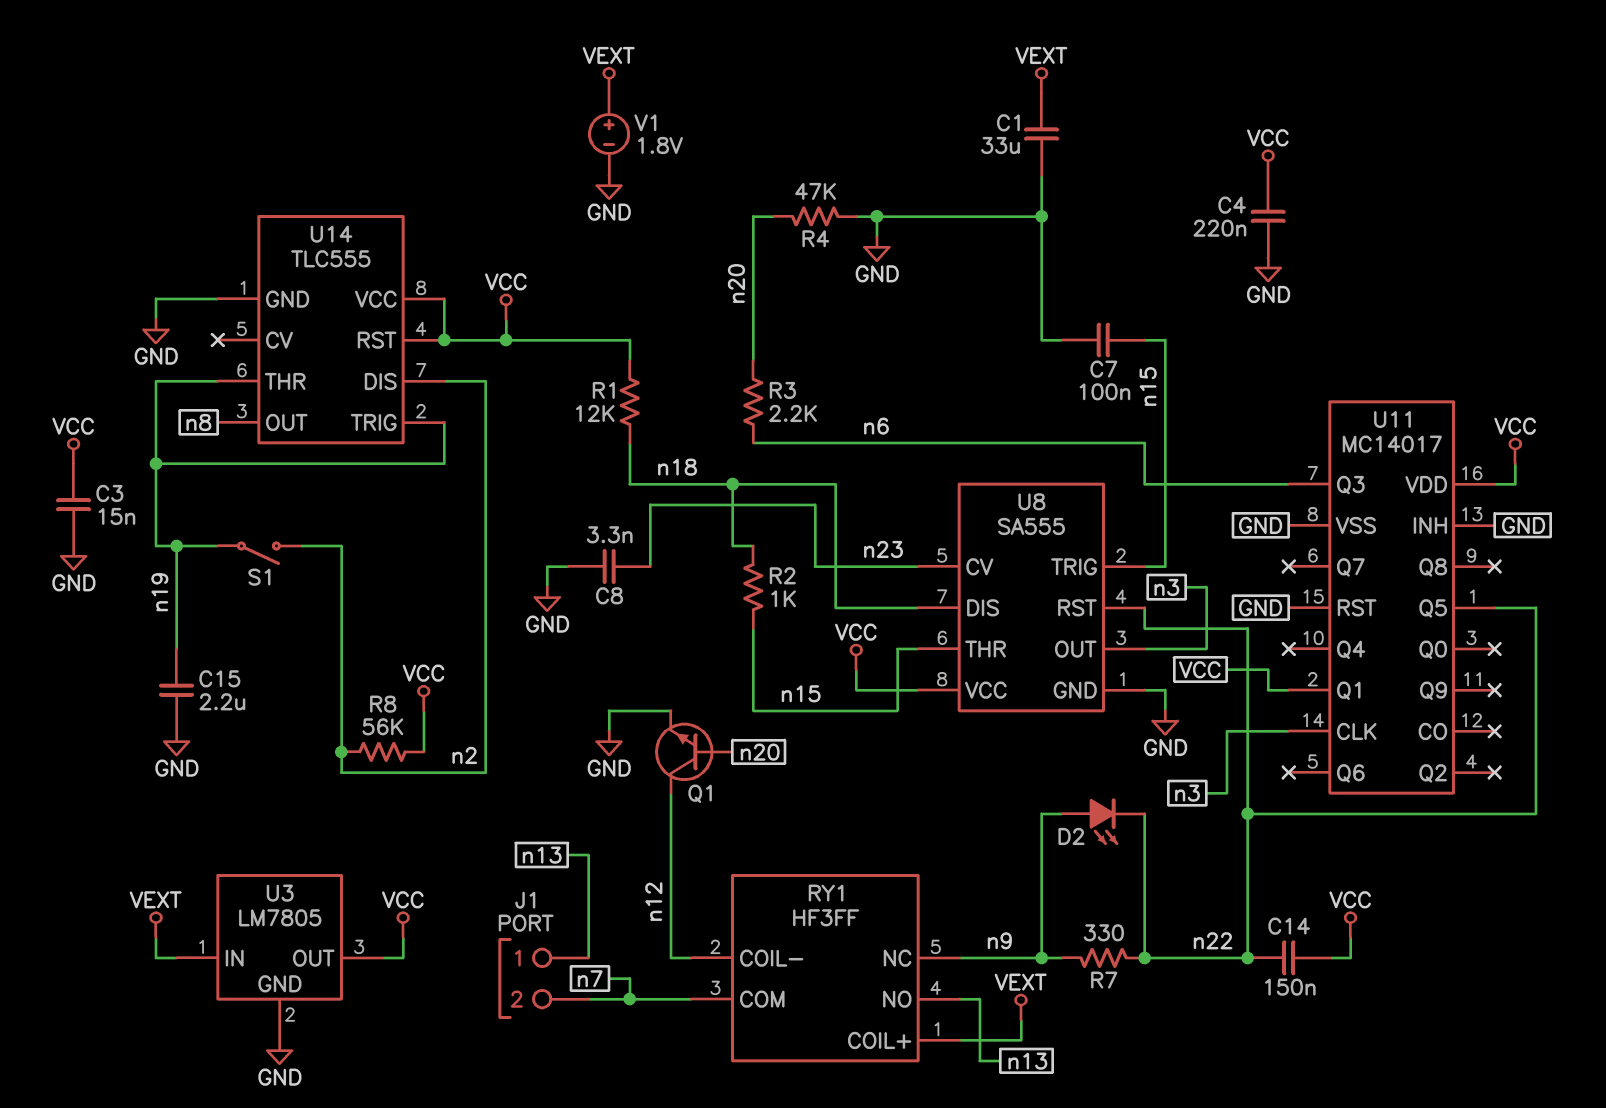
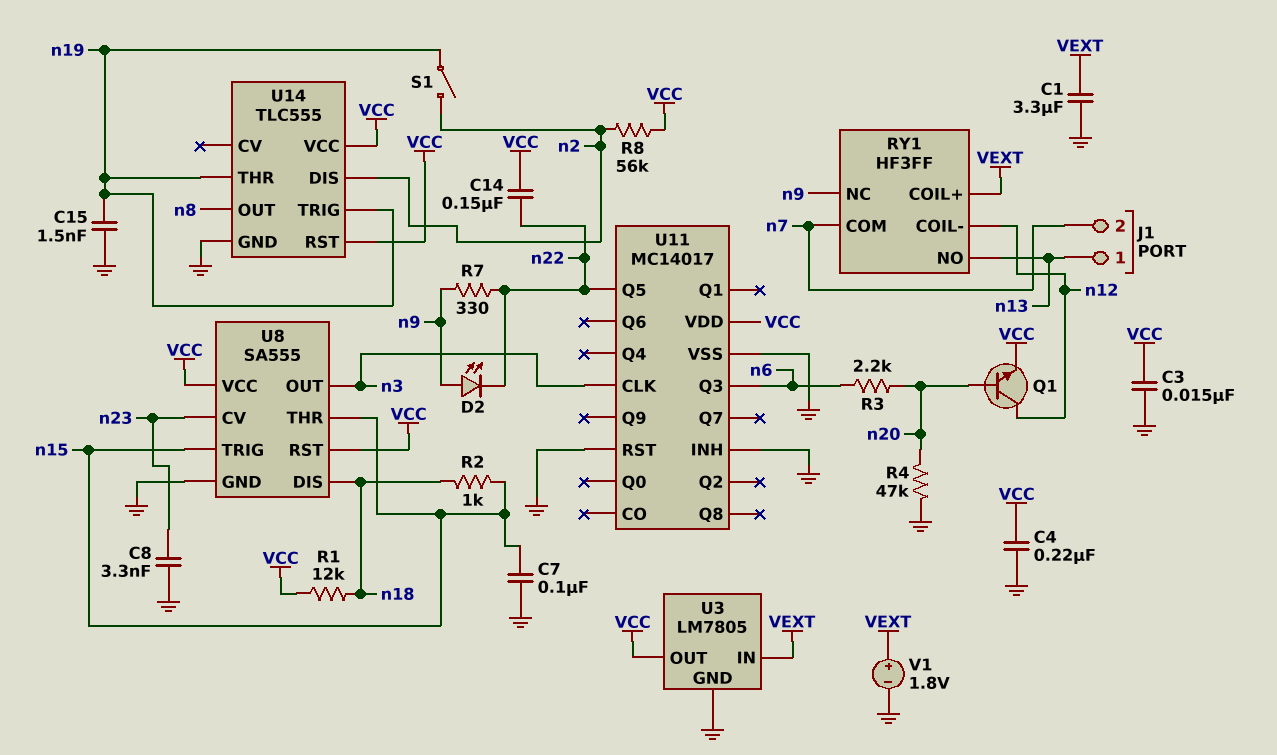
C1: 33uF (GND, VEXT) -> 3.3uF (GND, VEXT)
C15: 2.2uF (GND, n19) -> 1.5nF (GND, n19)
Q1: NPN (B n20, C n12, E GND) -> NPN (B n20, C n12, E VCC)
U8 pin RST: n22 -> VCC
U11 pin Q1: VCC -> none

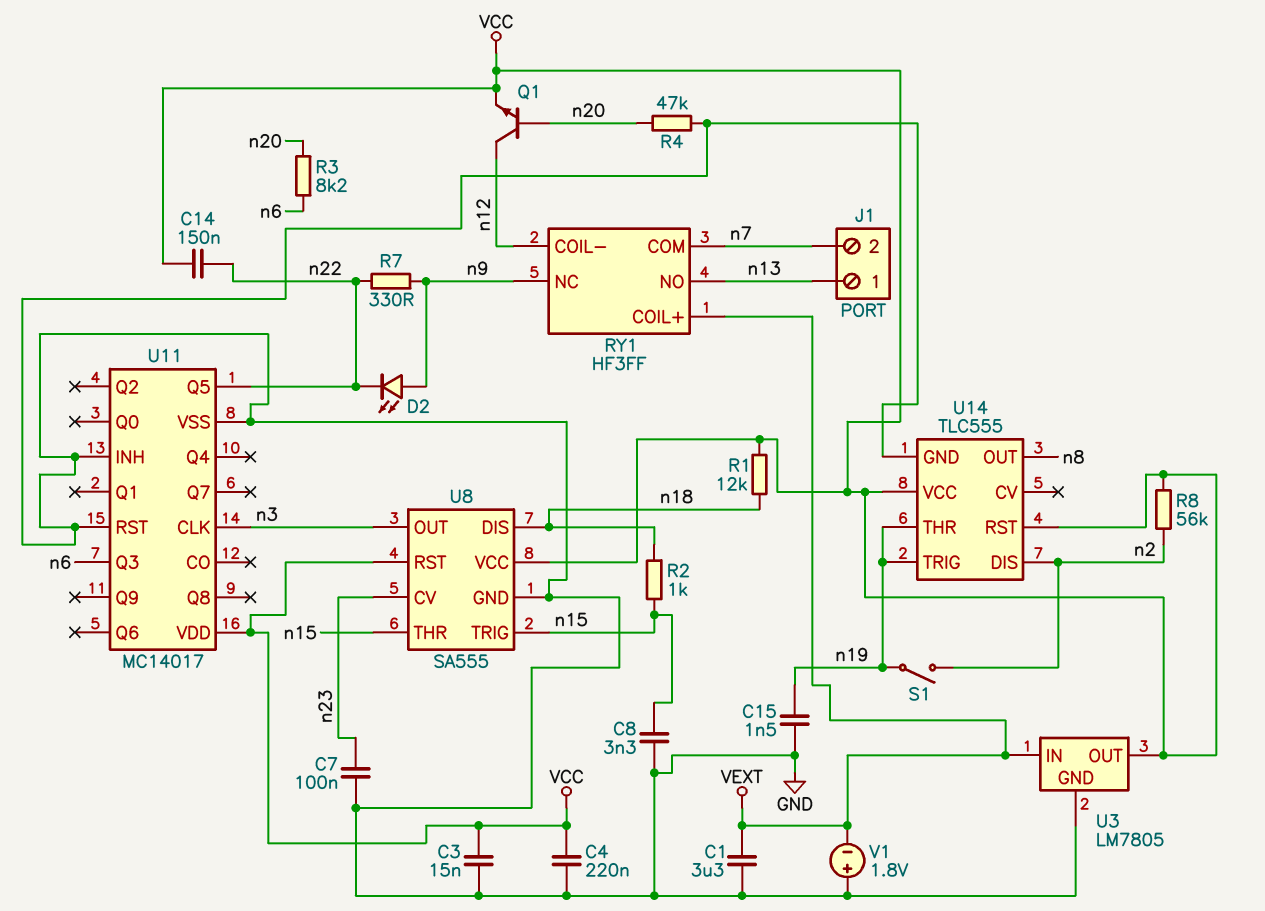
C7: 100nF (GND, n15) -> 100nF (GND, n23)
C8: 3.3nF (GND, n23) -> 3.3nF (GND, n15)
R3: 2.2k (n6, n20) -> 8.2k (n6, n20)
V1: 1.8V (plus VEXT, minus GND) -> 1.8V (plus GND, minus VEXT)

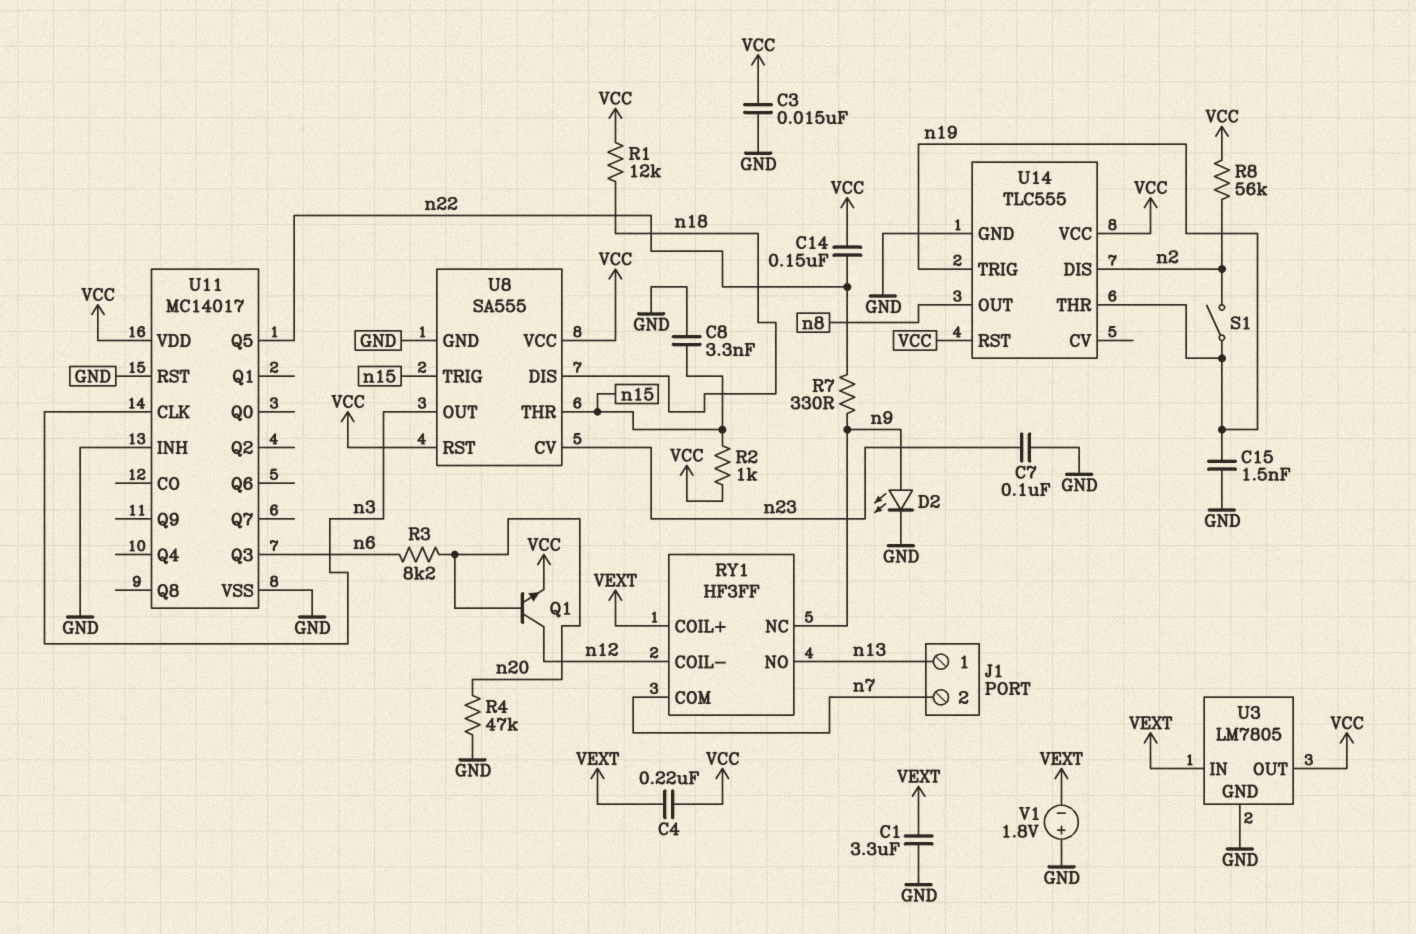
C4: 220nF (GND, VCC) -> 220nF (VCC, VEXT)
D2: LED (A n9, K n22) -> LED (A n9, K GND)
R2: 1k (n15, n18) -> 1k (VCC, n15)

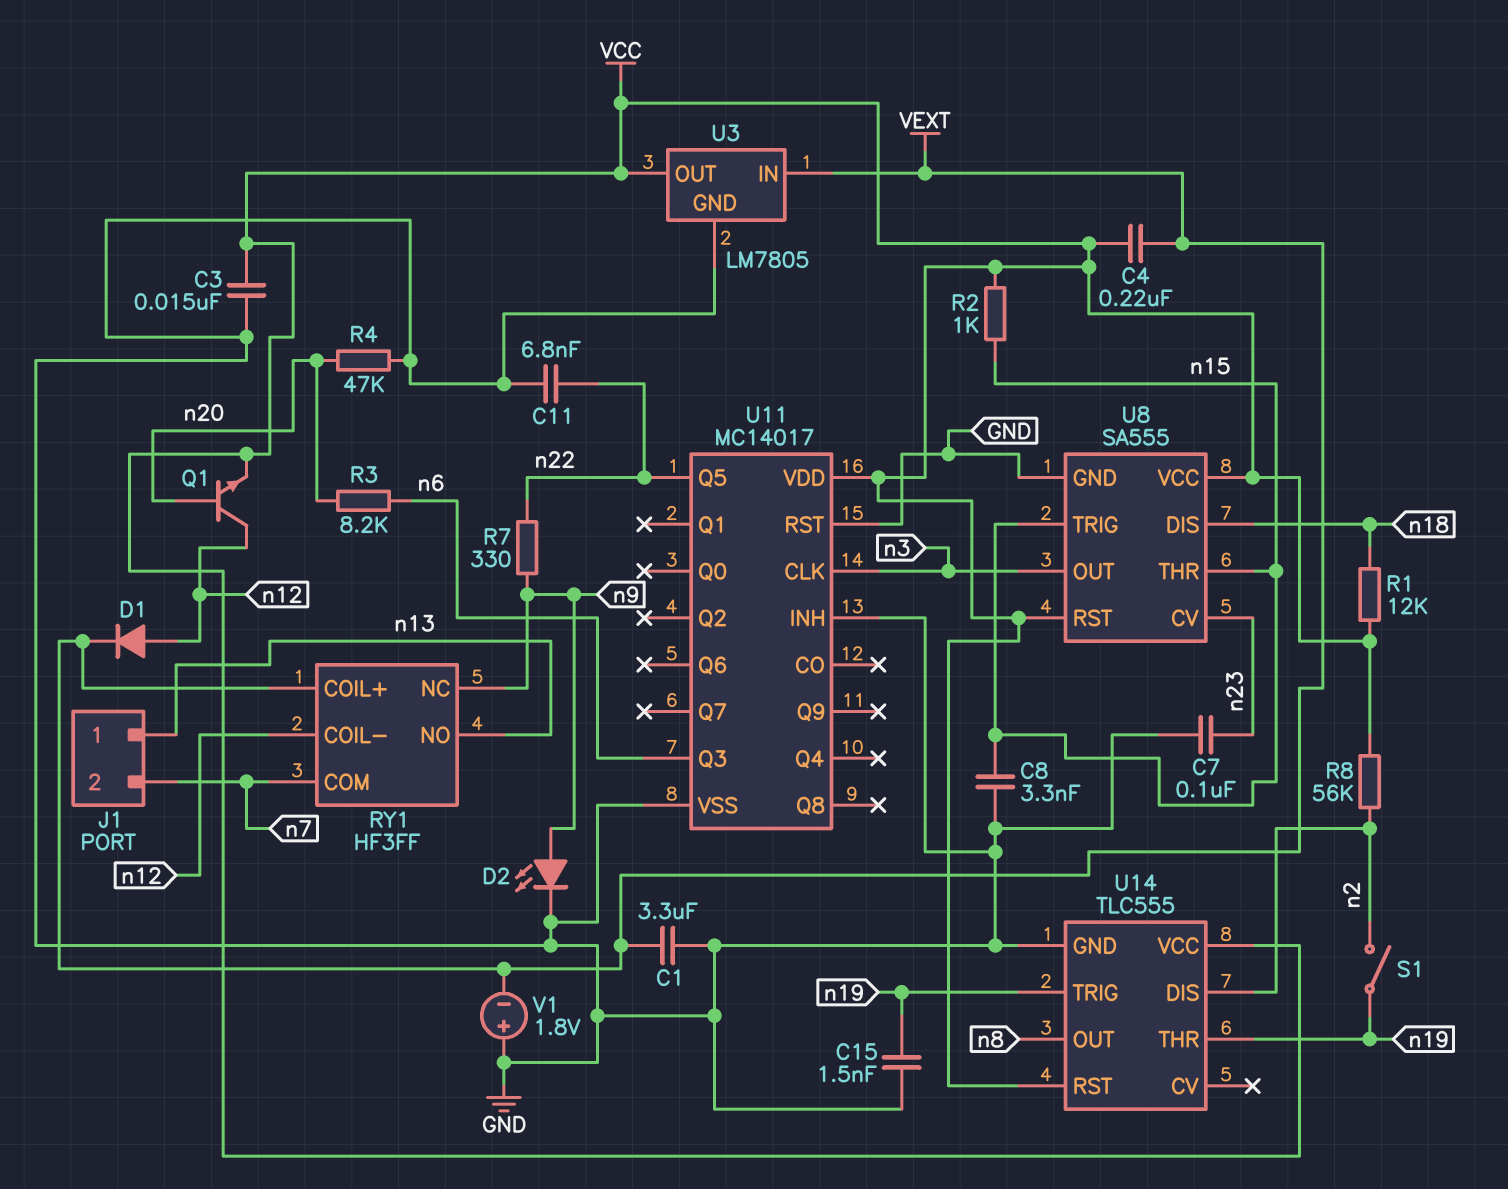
C11: none -> 6.8nF (GND, n22)
C14: 150nF (VCC, n22) -> none
D1: none -> diode (A n12, K VEXT)

